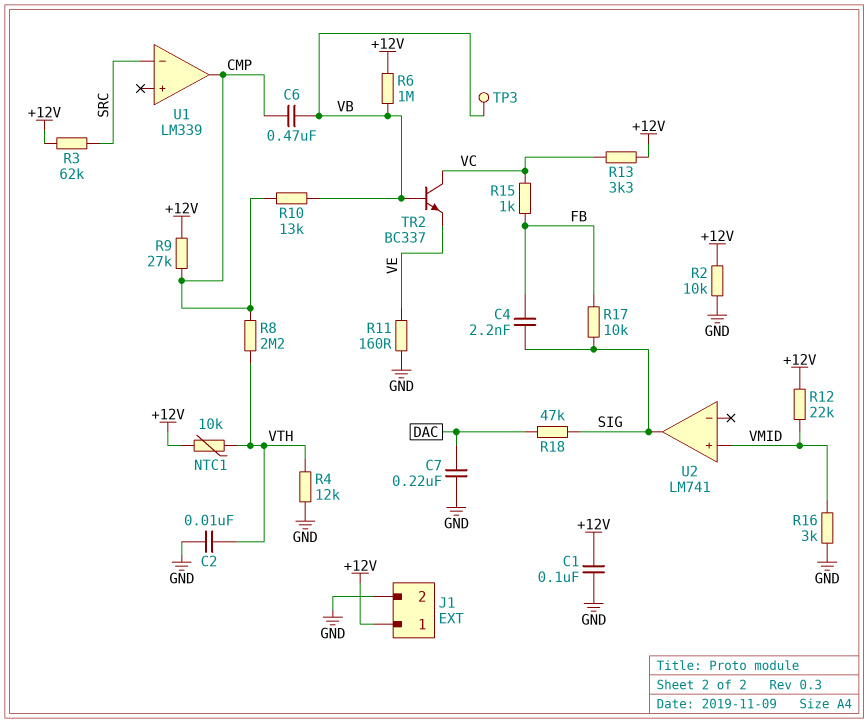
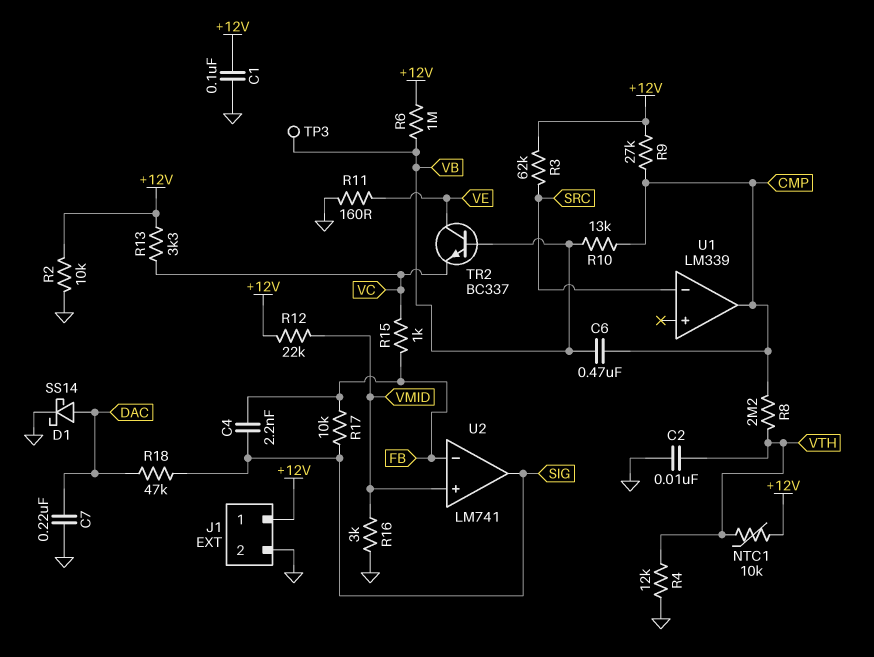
D1: none -> schottky SS14 (A DAC, K GND)
TR2: NPN BC337 (B VB, C VC, E VE) -> NPN BC337 (B VB, C VE, E VC)
U2 pin in-: none -> FB

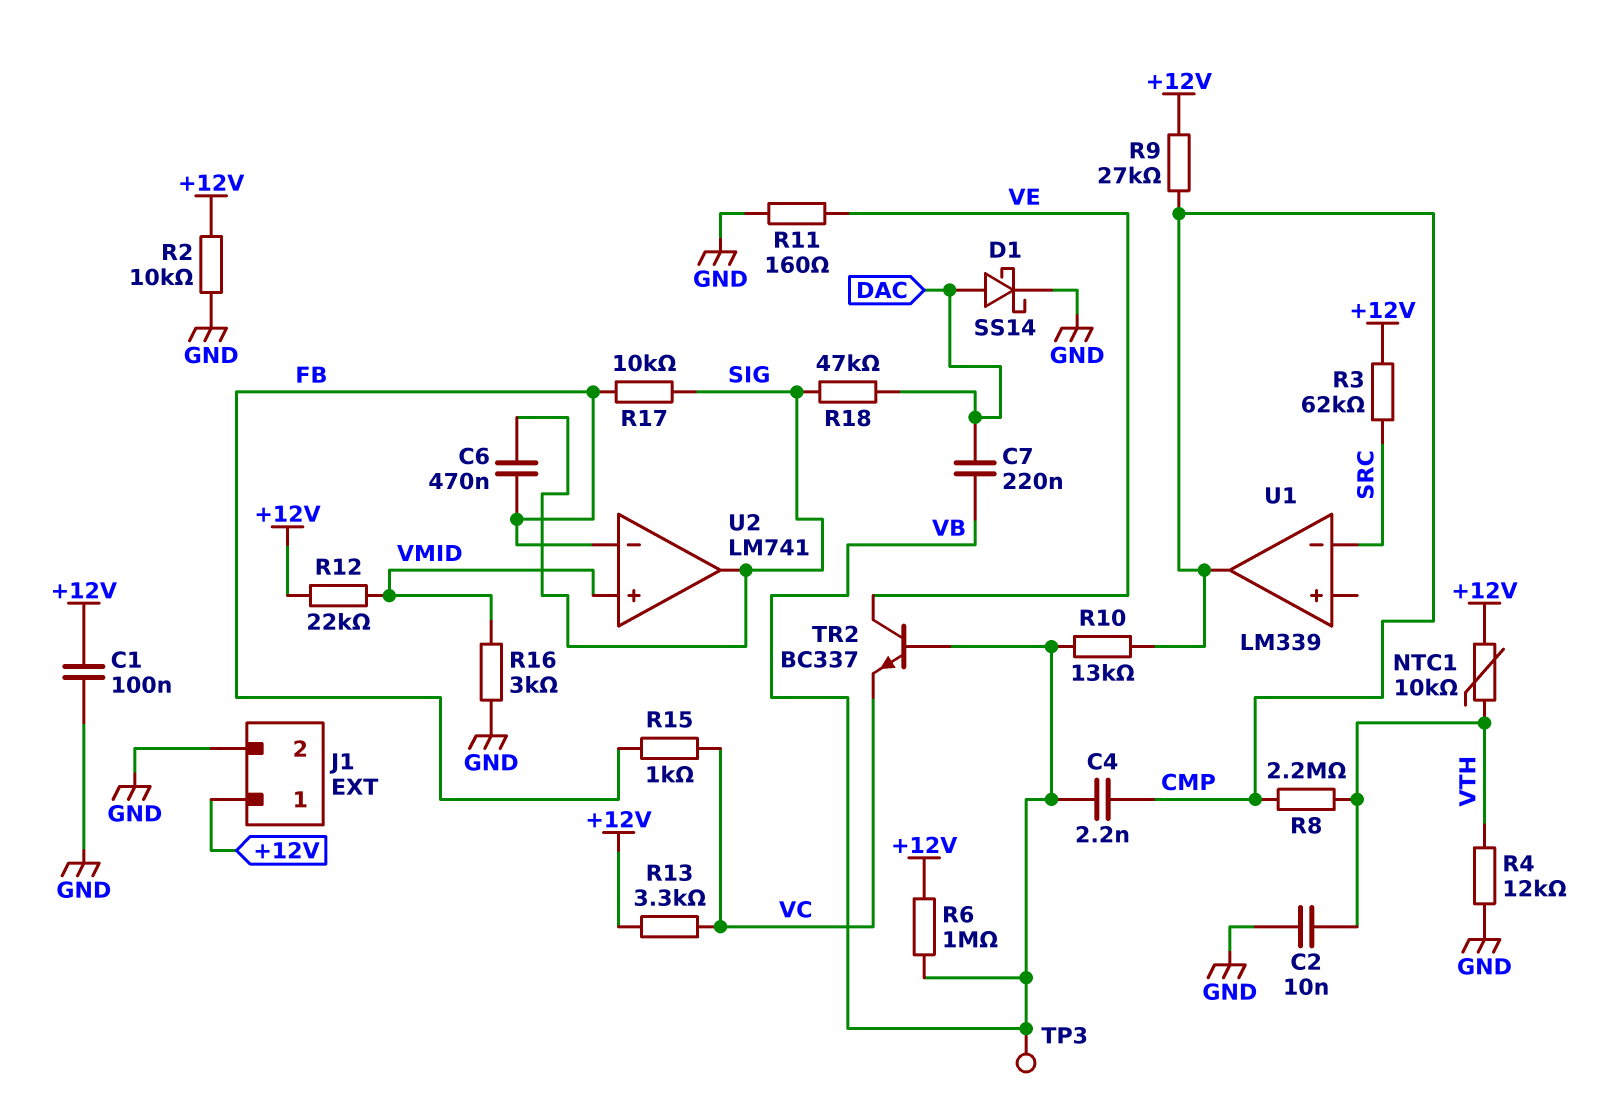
C4: 2.2nF (FB, SIG) -> 2.2nF (CMP, VB)
C6: 470nF (CMP, VB) -> 470nF (FB, SIG)
C7: 220nF (DAC, GND) -> 220nF (DAC, VB)

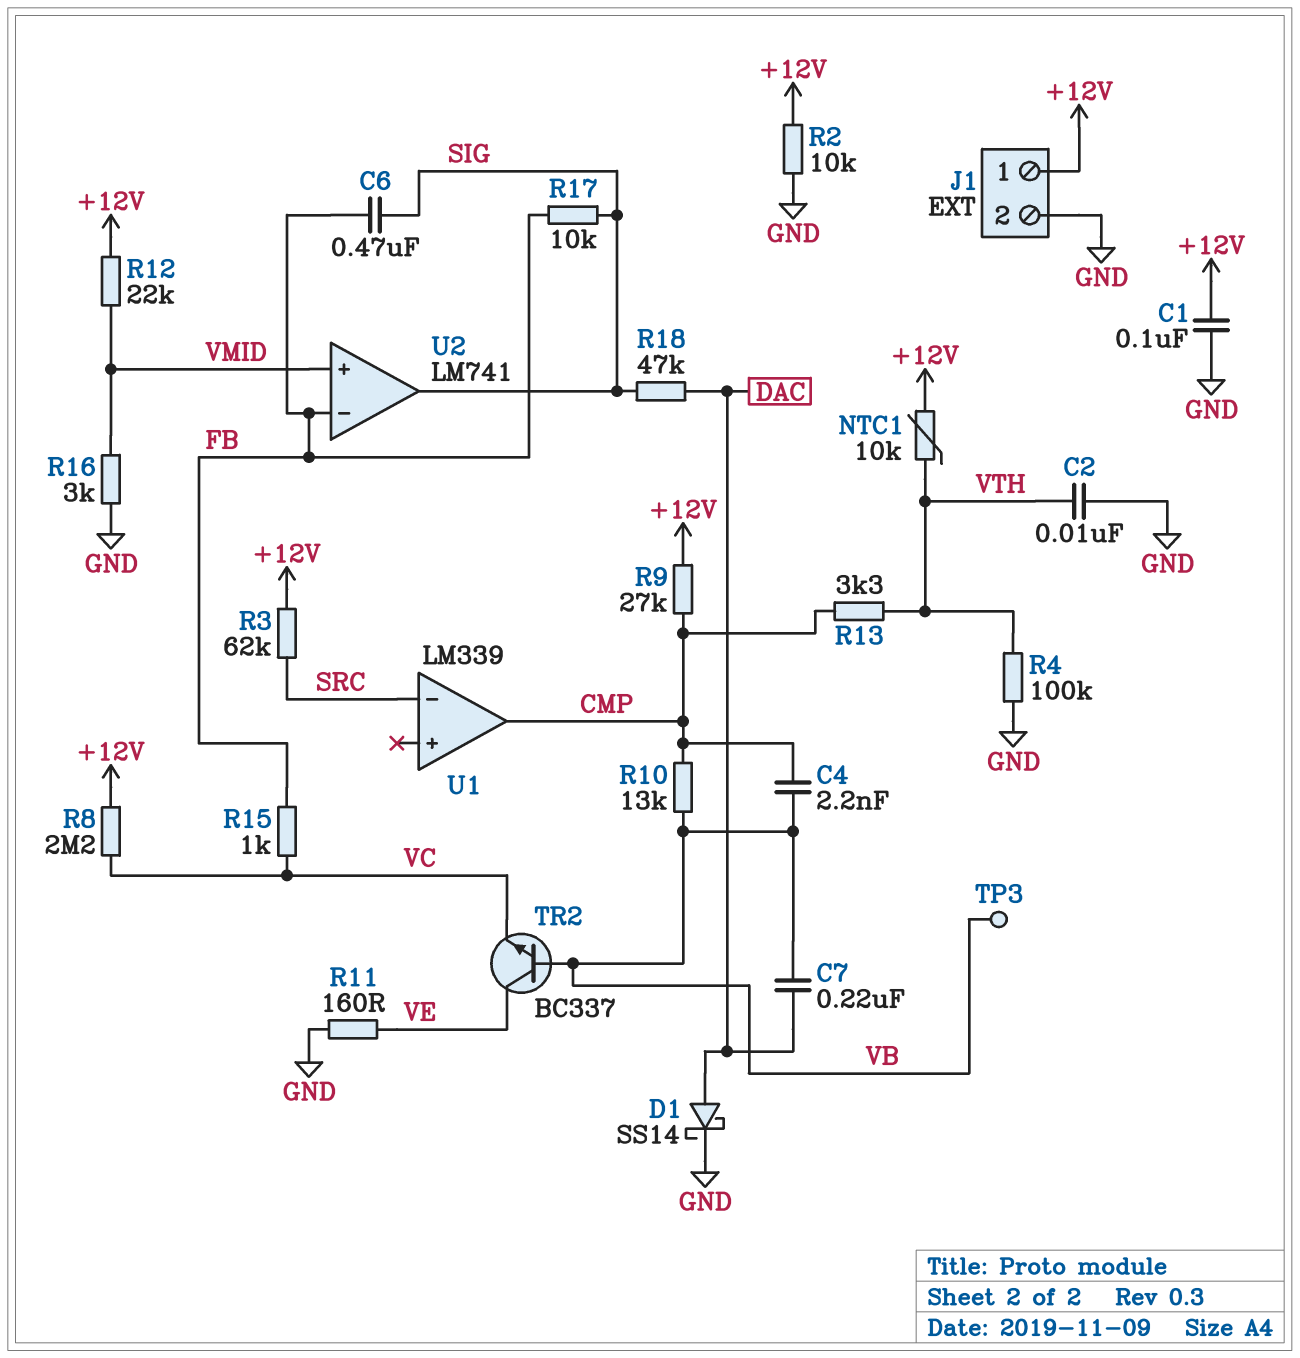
R4: 12k (GND, VTH) -> 100k (GND, VTH)
R6: 1M (+12V, VB) -> none
R8: 2.2M (CMP, VTH) -> 2.2M (+12V, VC)
R13: 3.3k (+12V, VC) -> 3.3k (CMP, VTH)

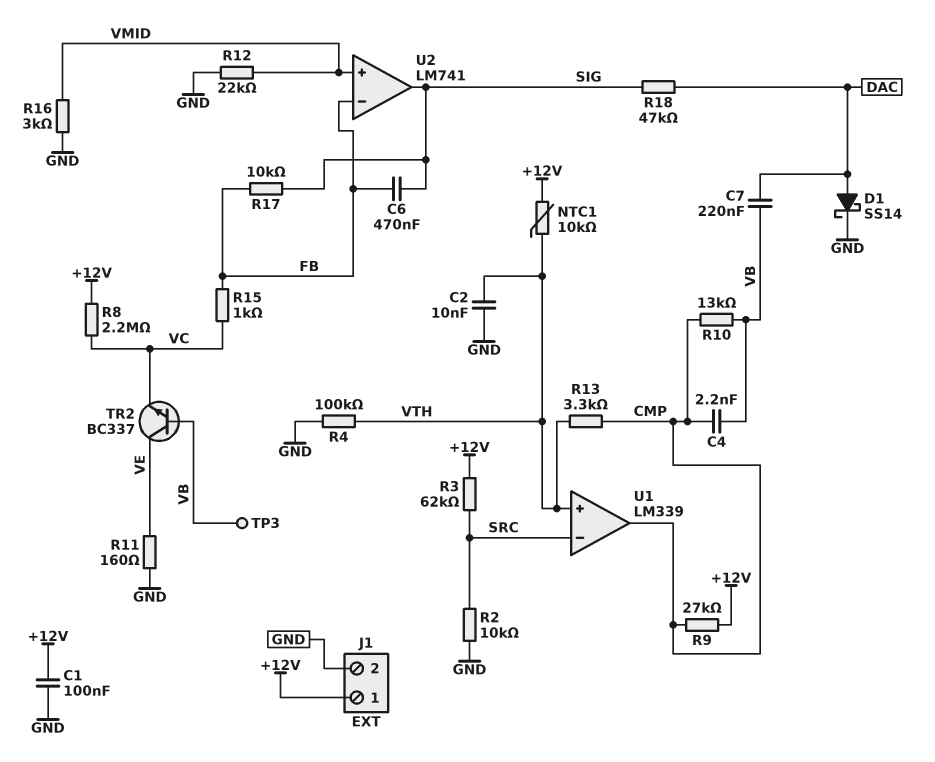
R2: 10k (+12V, GND) -> 10k (GND, SRC)
R12: 22k (+12V, VMID) -> 22k (GND, VMID)
U1 pin in+: none -> VTH

